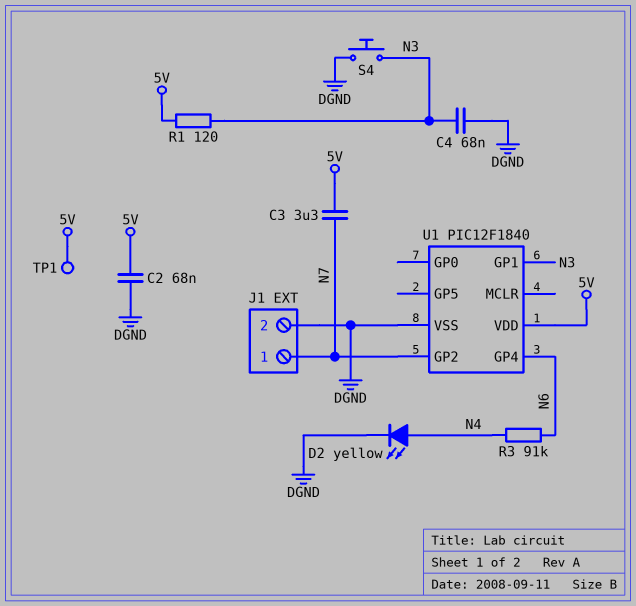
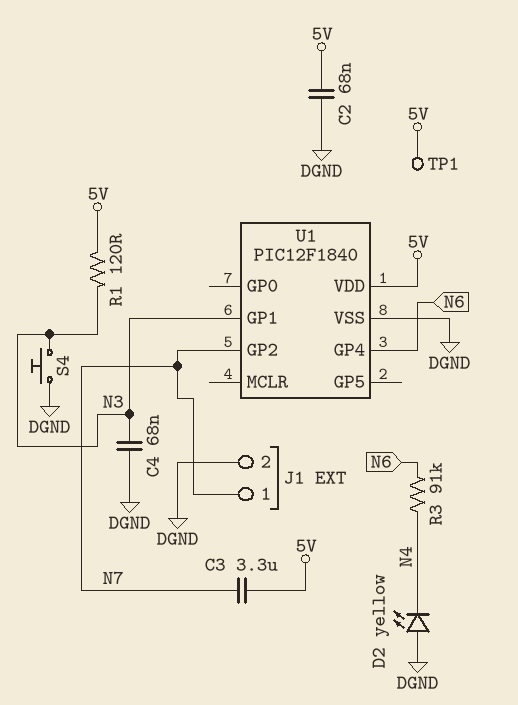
D2: LED yellow (A N4, K DGND) -> LED yellow (A DGND, K N4)

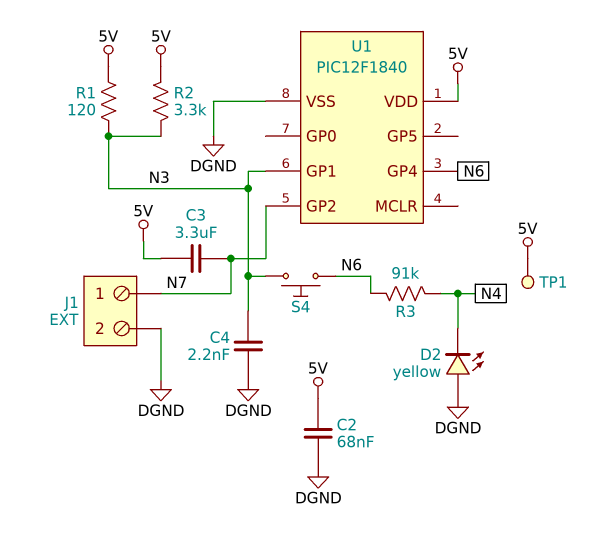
C4: 68nF (DGND, N3) -> 2.2nF (DGND, N3)
R2: none -> 3.3k (5V, N3)
S4: button (DGND, N3) -> button (N3, N6)

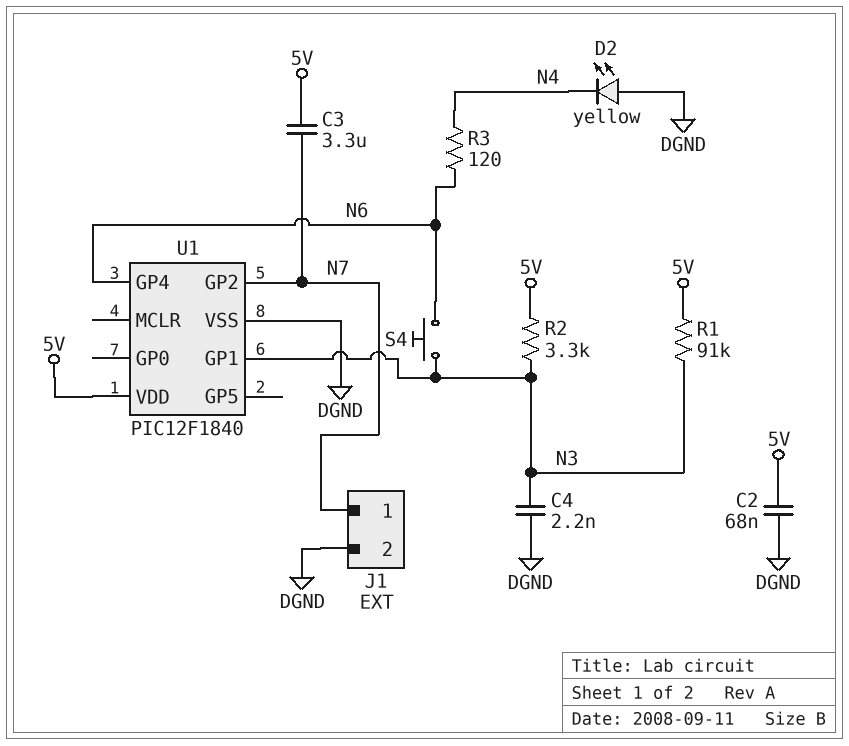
R1: 120 (5V, N3) -> 91k (5V, N3)
R3: 91k (N4, N6) -> 120 (N4, N6)
TP1: test point (5V) -> none

